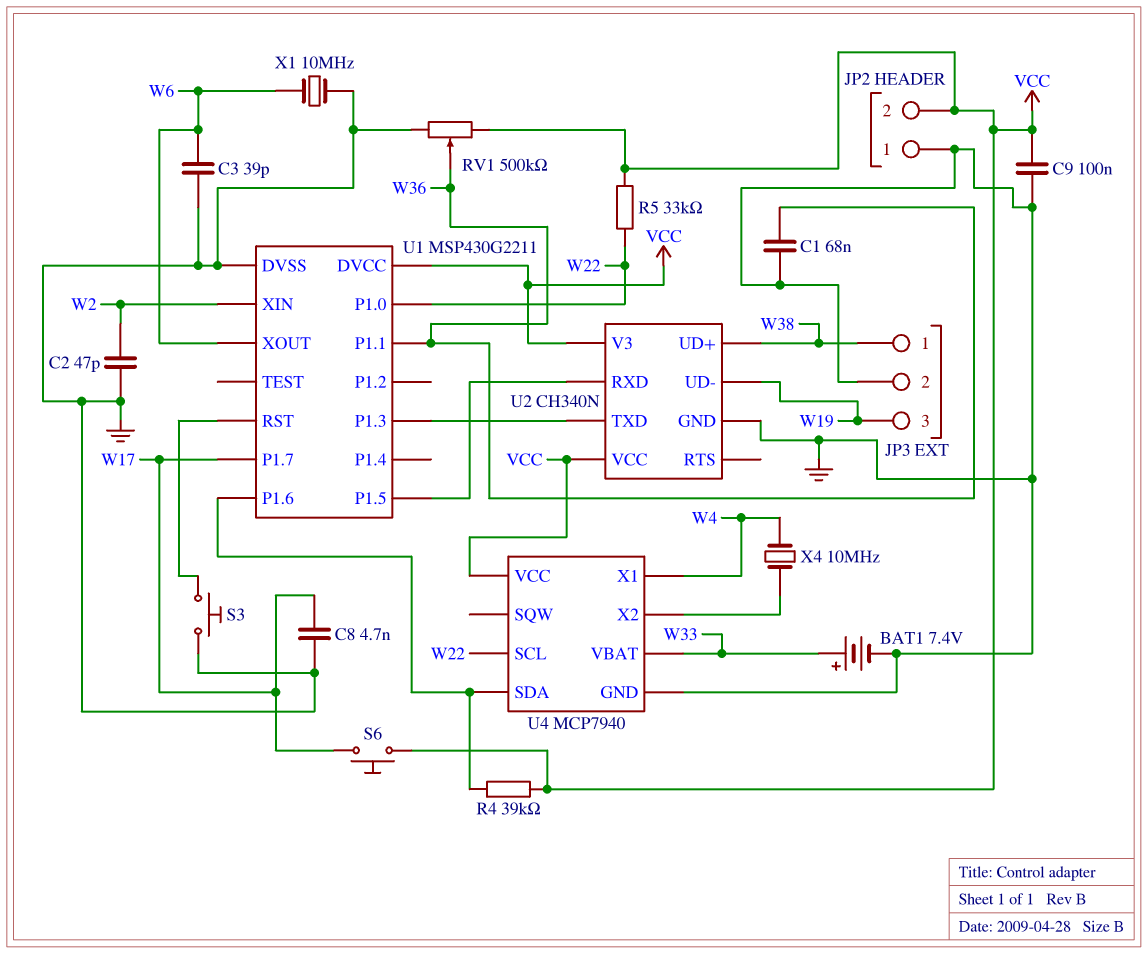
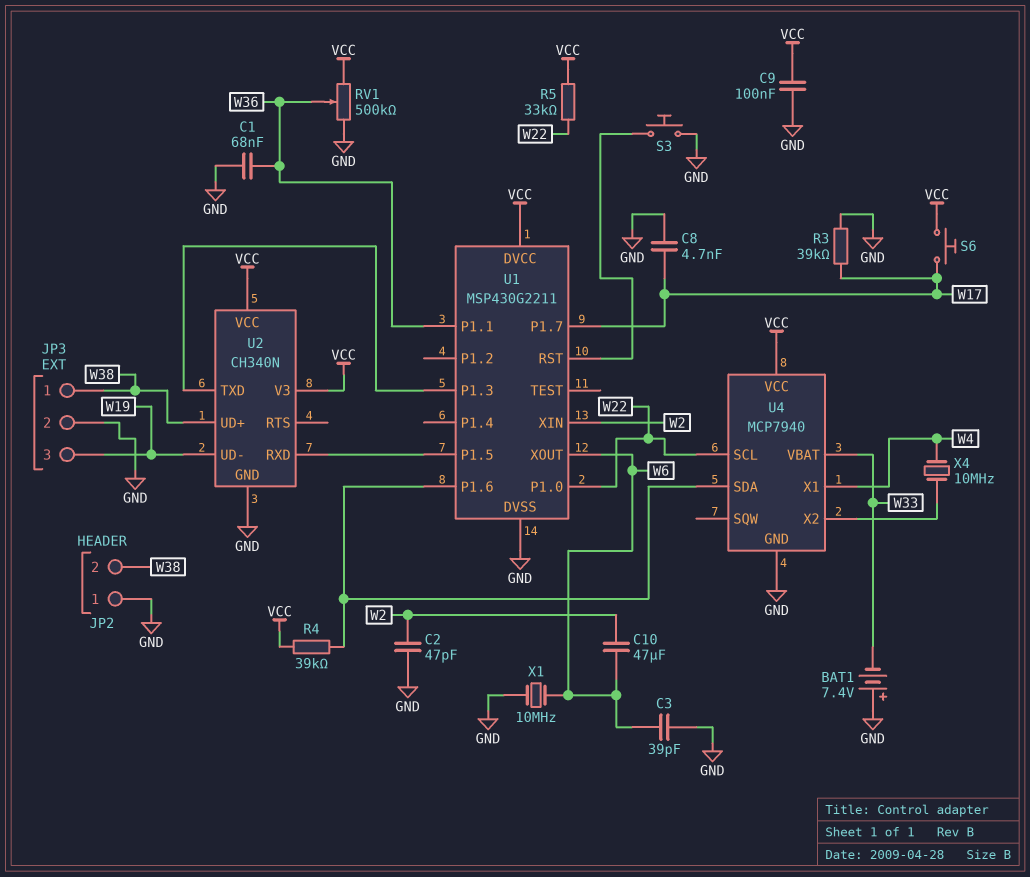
BAT1: 7.4V (plus W33, minus GND) -> 7.4V (plus GND, minus W33)
C10: none -> 47uF (W2, W6)
JP2 pin 2: VCC -> W38
R3: none -> 39k (GND, W17)

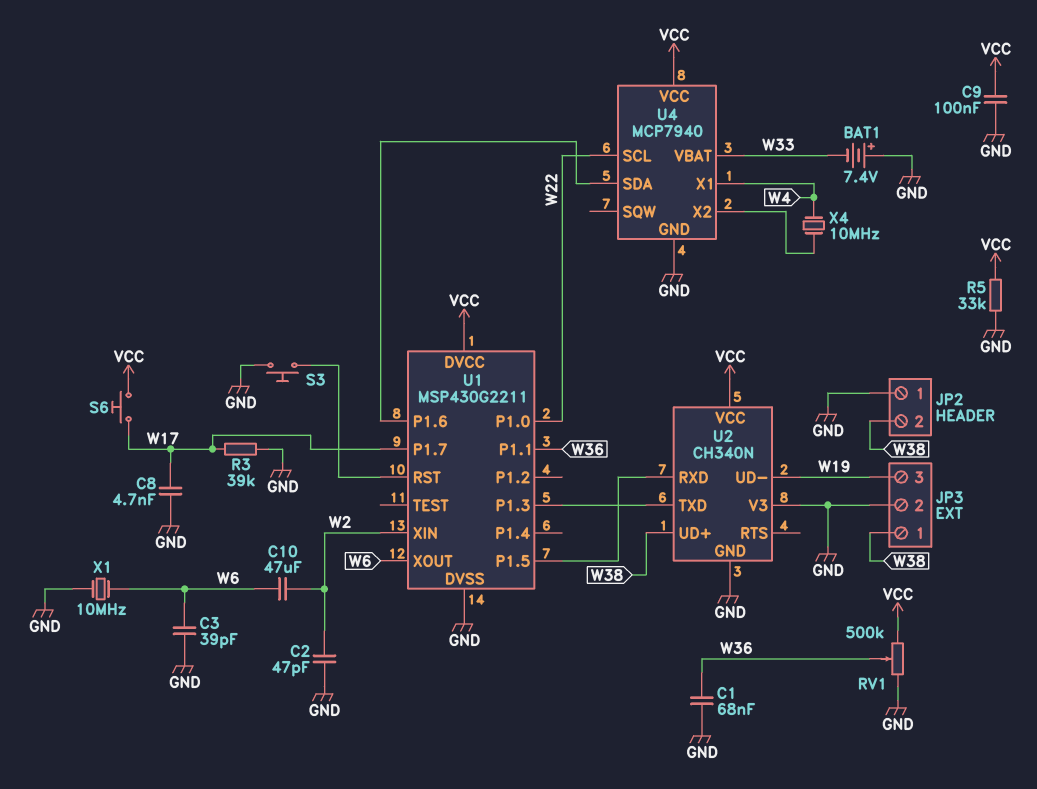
R4: 39k (U1/P1.6, VCC) -> none
R5: 33k (VCC, W22) -> 33k (GND, VCC)
U2 pin V3: VCC -> GND

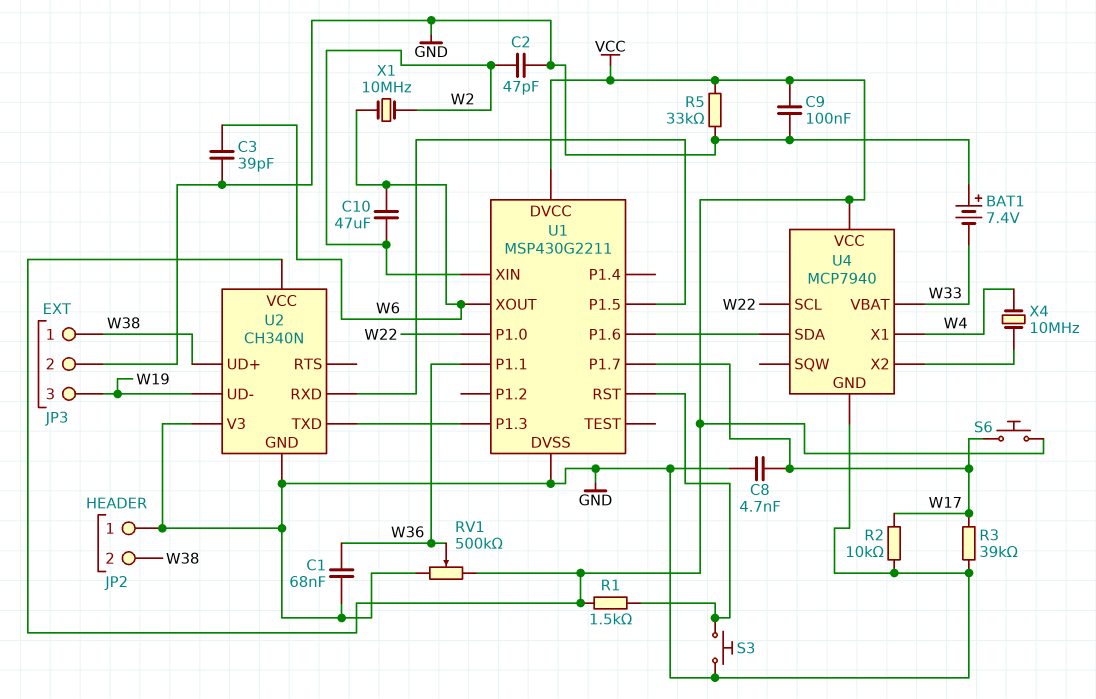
R1: none -> 1.5k (U1/RST, VCC)
R2: none -> 10k (GND, W17)
X1: 10MHz (GND, W6) -> 10MHz (W2, W6)

